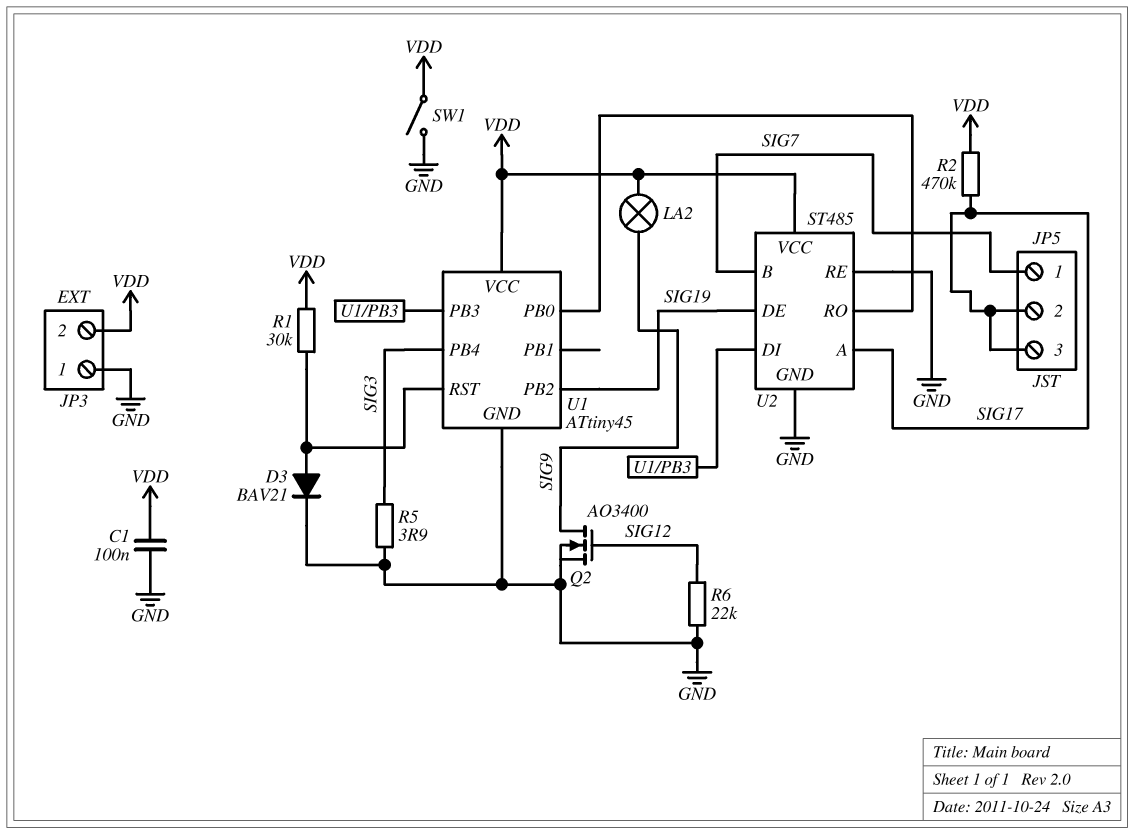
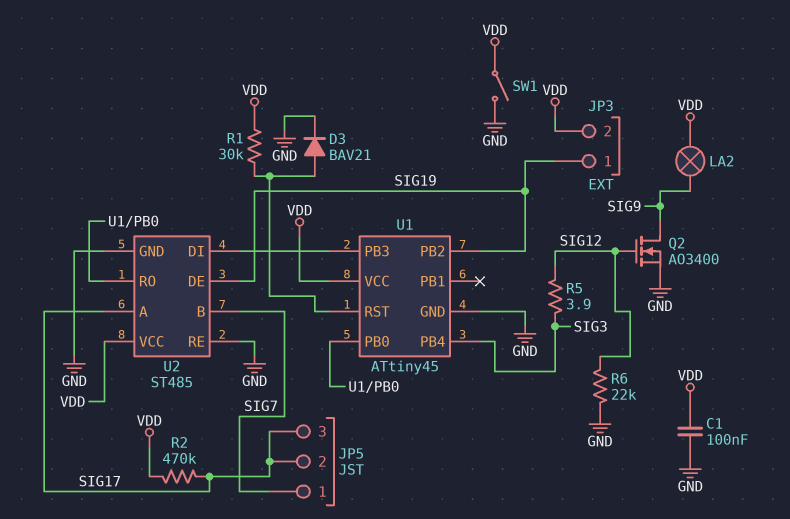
JP3 pin 1: GND -> SIG19
R5: 3.9 (GND, SIG3) -> 3.9 (SIG3, SIG12)

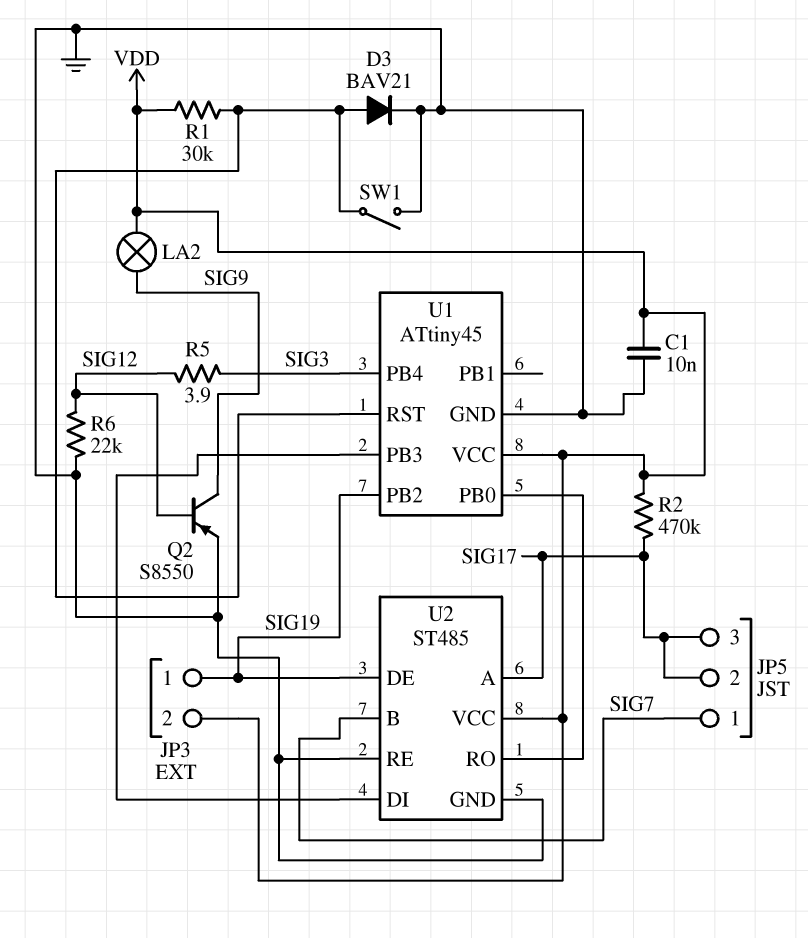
C1: 100nF (GND, VDD) -> 10nF (GND, VDD)
Q2: NMOS AO3400 (G SIG12, D SIG9, S GND) -> PNP S8550 (B SIG12, C SIG9, E GND)
SW1: switch (GND, VDD) -> switch (GND, U1/RST)

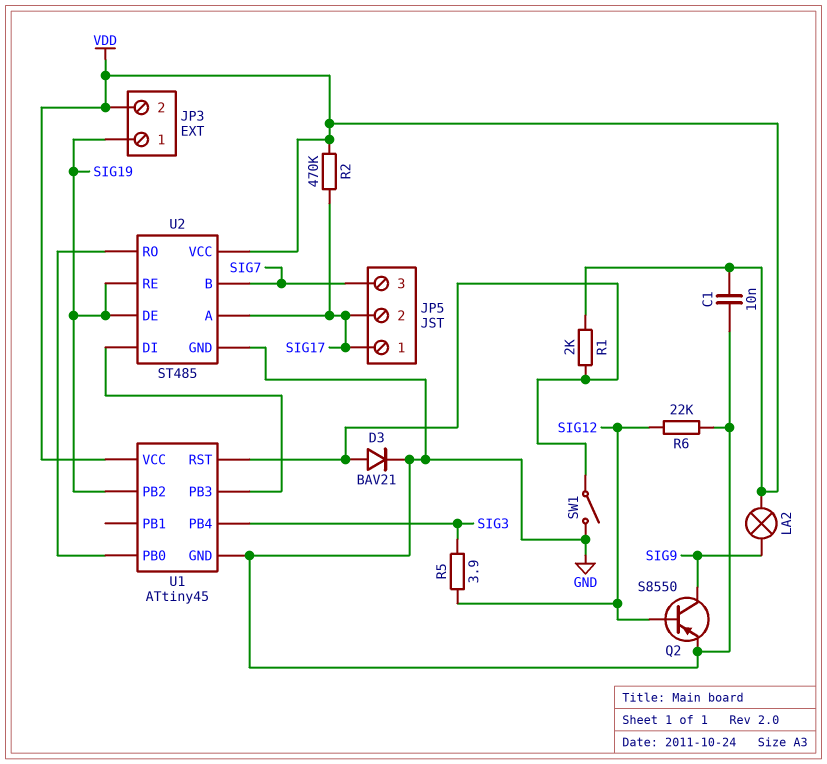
JP5 pin 1: SIG7 -> SIG17
JP5 pin 3: SIG17 -> SIG7
R1: 30k (U1/RST, VDD) -> 2k (U1/RST, VDD)
U2 pin RE: GND -> SIG19

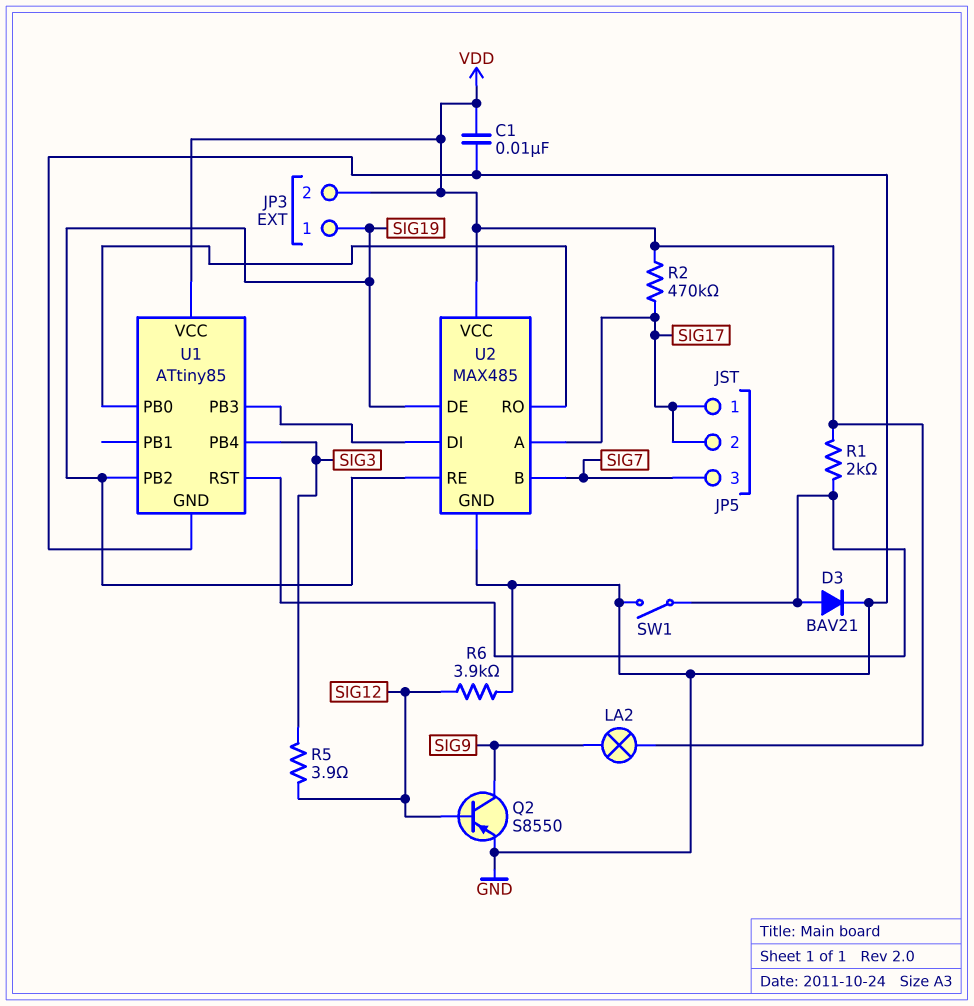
R6: 22k (GND, SIG12) -> 3.9k (GND, SIG12)
U1: ATtiny45 -> ATtiny85
U2: ST485 -> MAX485

